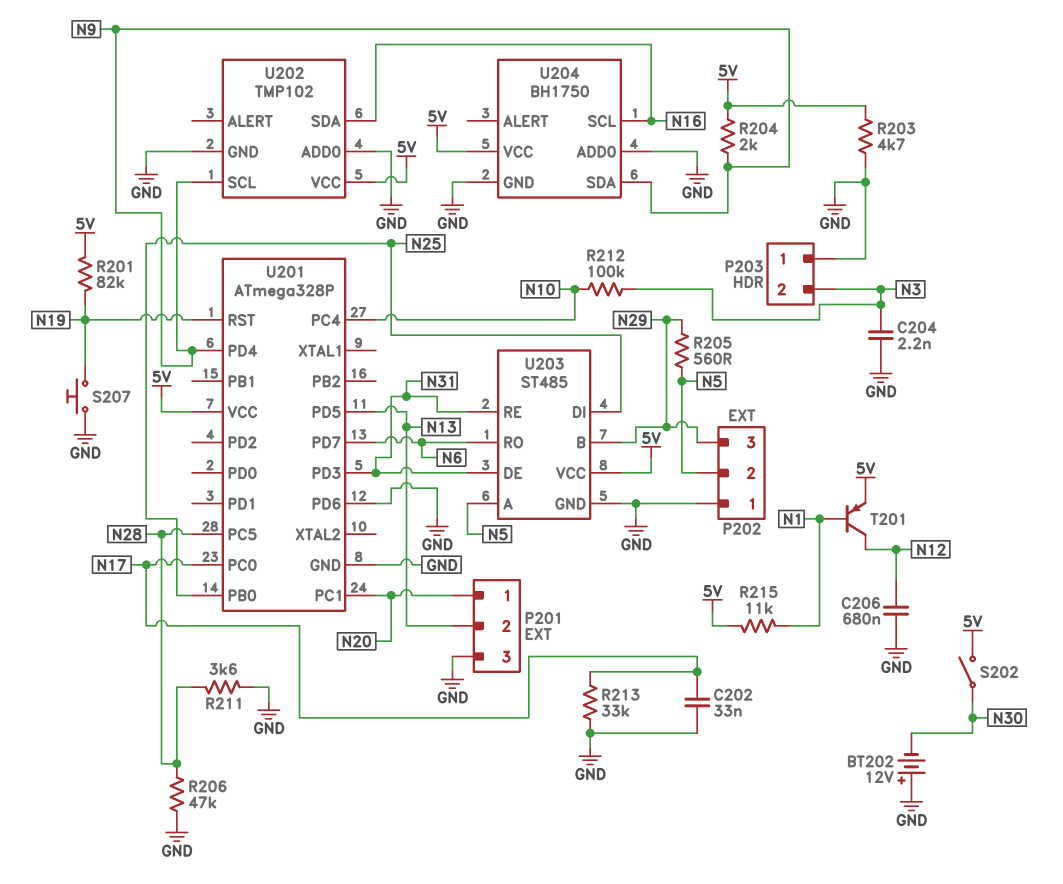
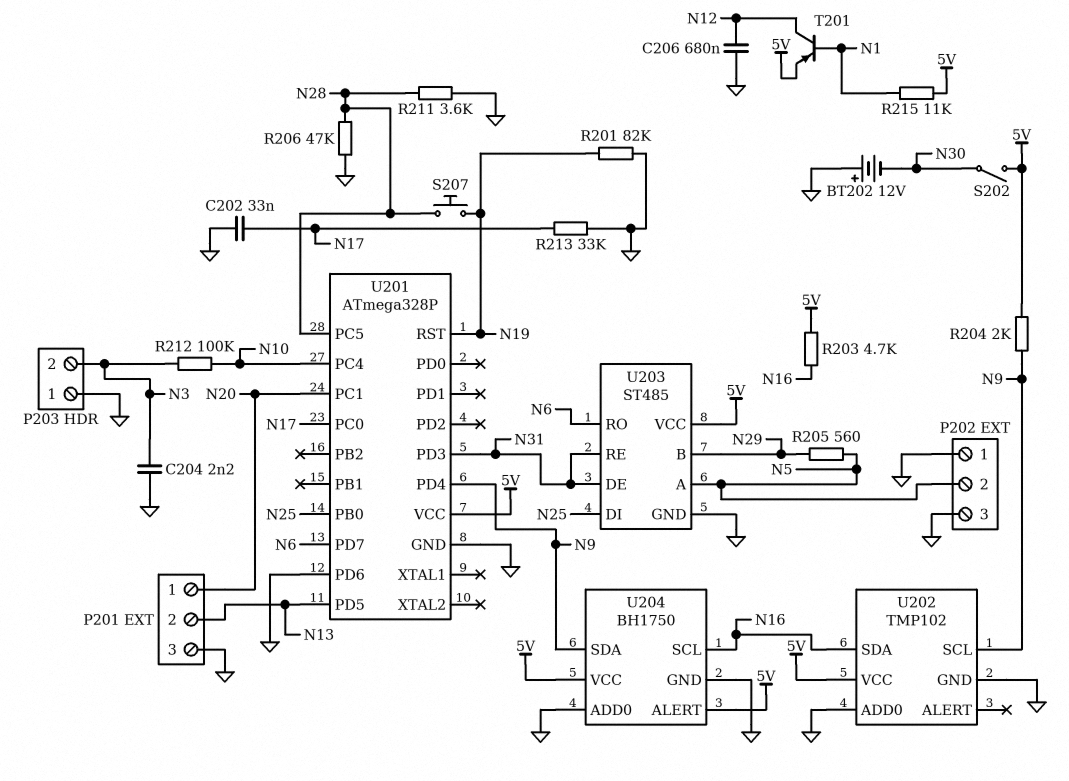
P202 pin 3: N29 -> GND
R201: 82k (5V, N19) -> 82k (GND, N19)
R203: 4.7k (5V, GND) -> 4.7k (5V, N16)
S207: button (GND, N19) -> button (N19, N28)
U204 pin ALERT: none -> 5V

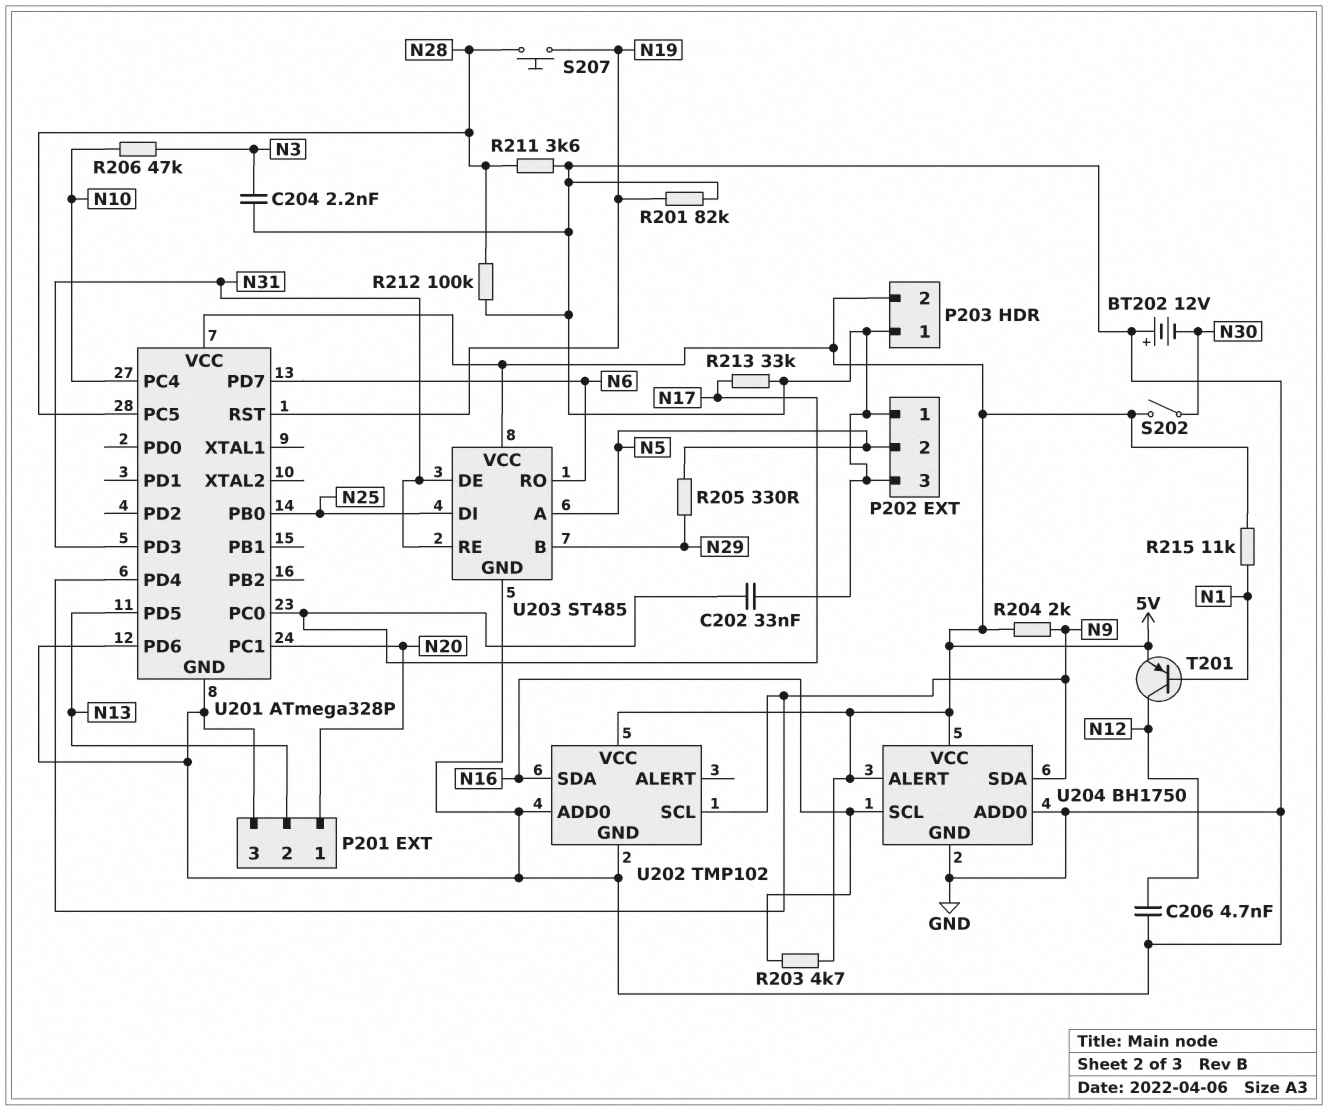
C206: 680nF (GND, N12) -> 4.7nF (GND, N12)
P203 pin 2: N3 -> 5V
R205: 560 (N5, N29) -> 330 (N5, N29)
R206: 47k (GND, N28) -> 47k (N3, N10)
R212: 100k (N3, N10) -> 100k (GND, N28)

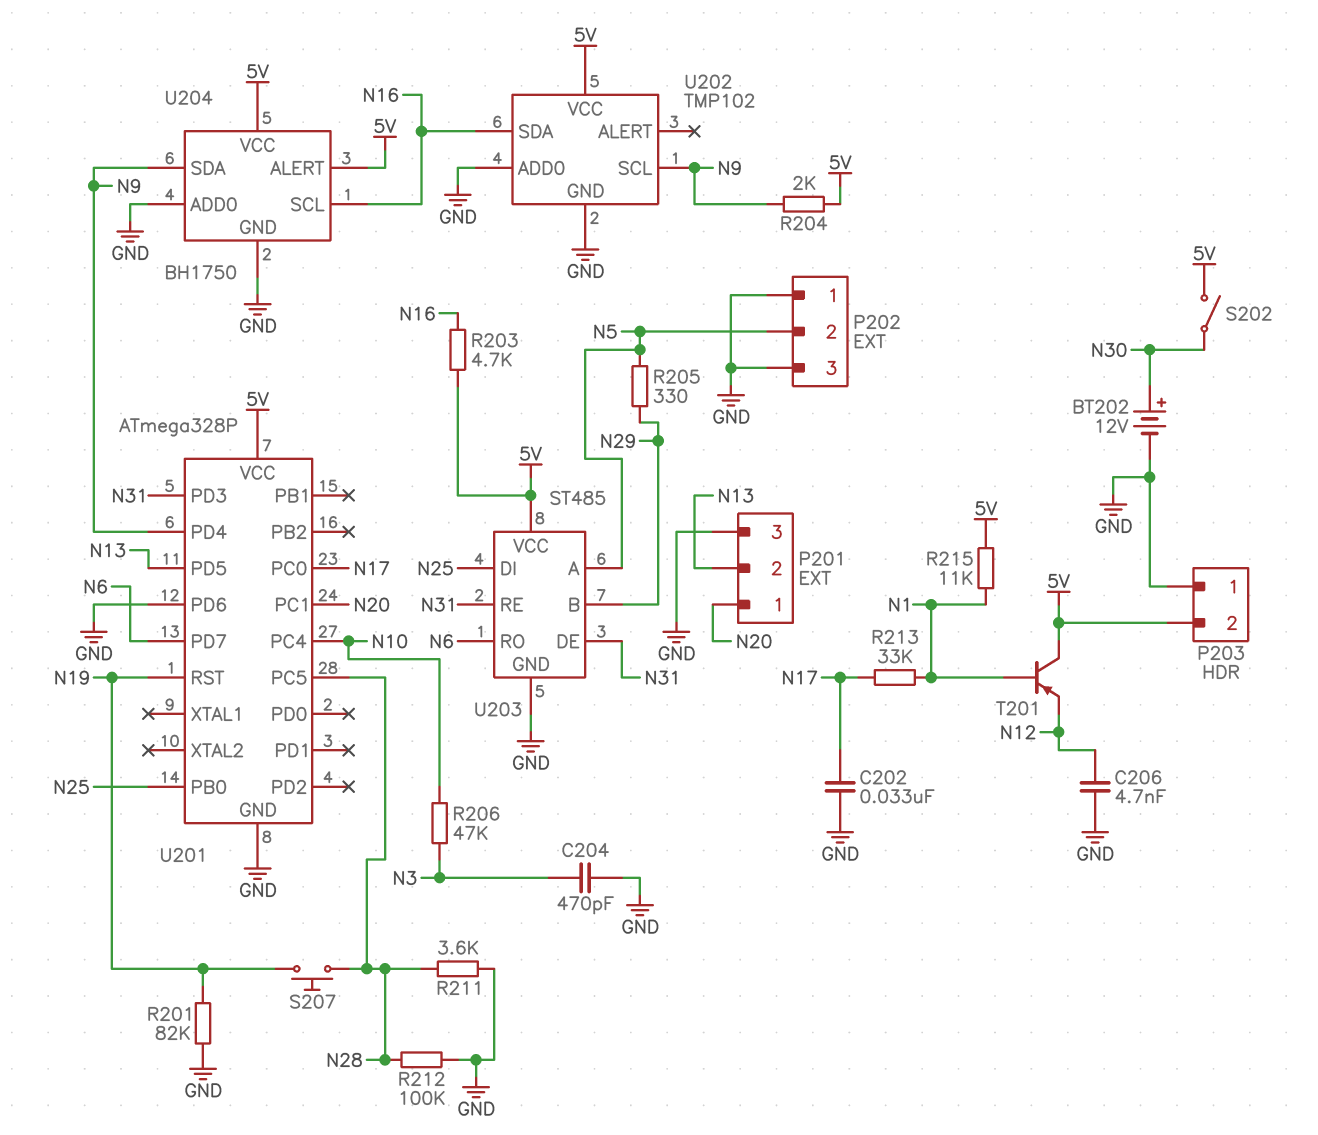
BT202: 12V (plus GND, minus N30) -> 12V (plus N30, minus GND)
C204: 2.2nF (GND, N3) -> 470pF (GND, N3)
R213: 33k (GND, N17) -> 33k (N1, N17)
T201: PNP (B N1, C N12, E 5V) -> PNP (B N1, C 5V, E N12)

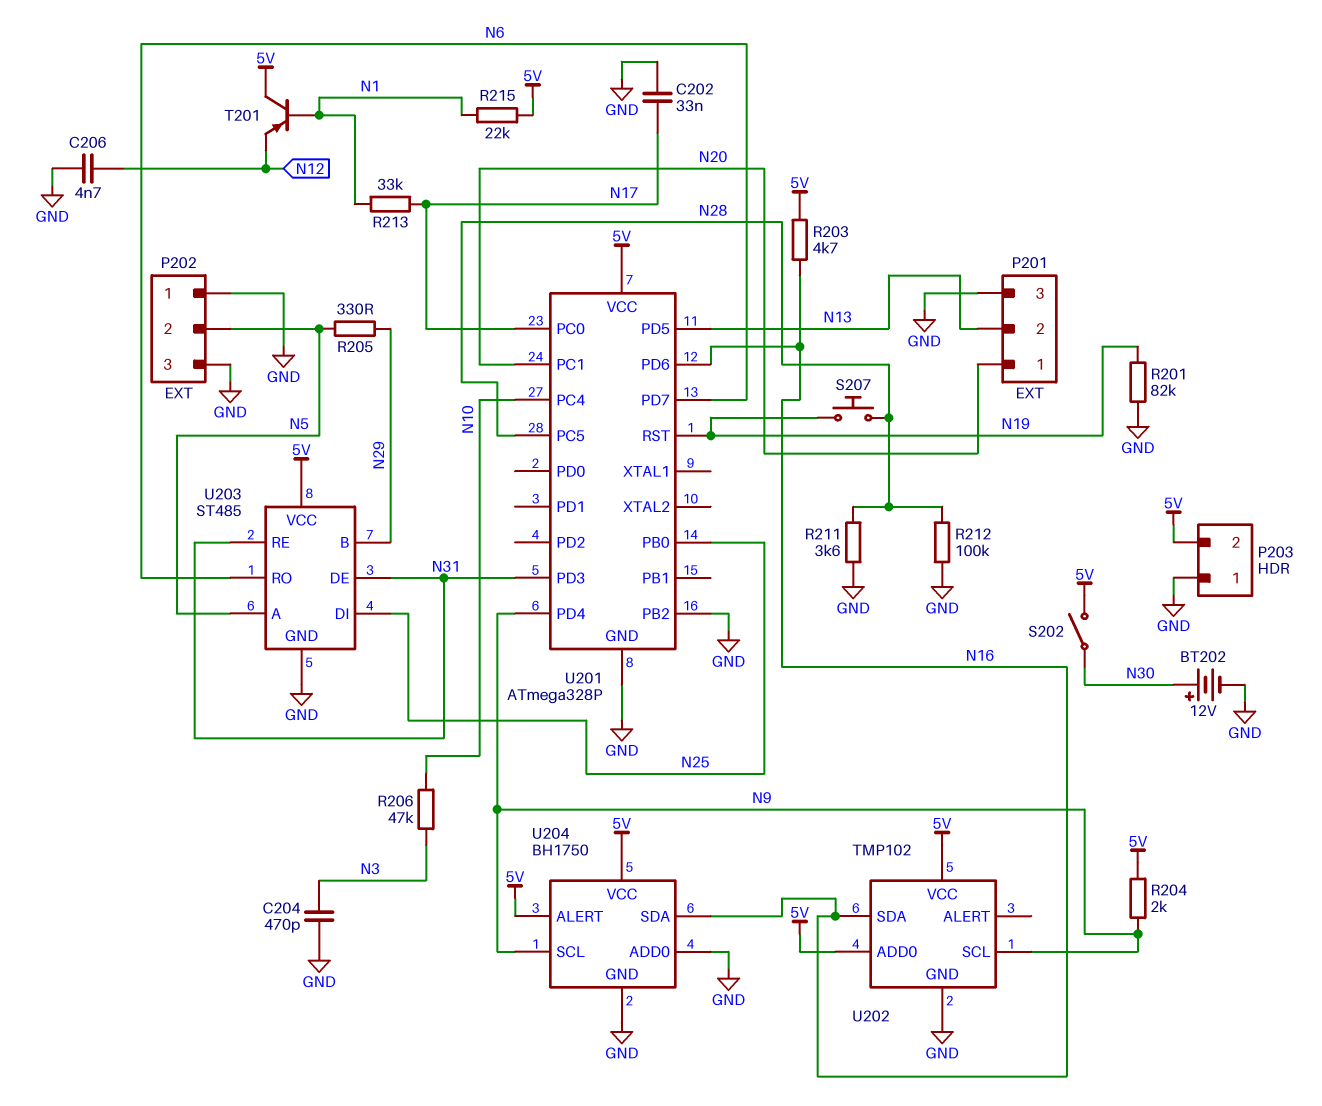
R215: 11k (5V, N1) -> 22k (5V, N1)
U201 pin PB2: none -> GND
U201 pin PD6: GND -> N16
U202 pin ADD0: GND -> 5V
U204 pin SCL: N16 -> N9
U204 pin SDA: N9 -> N16

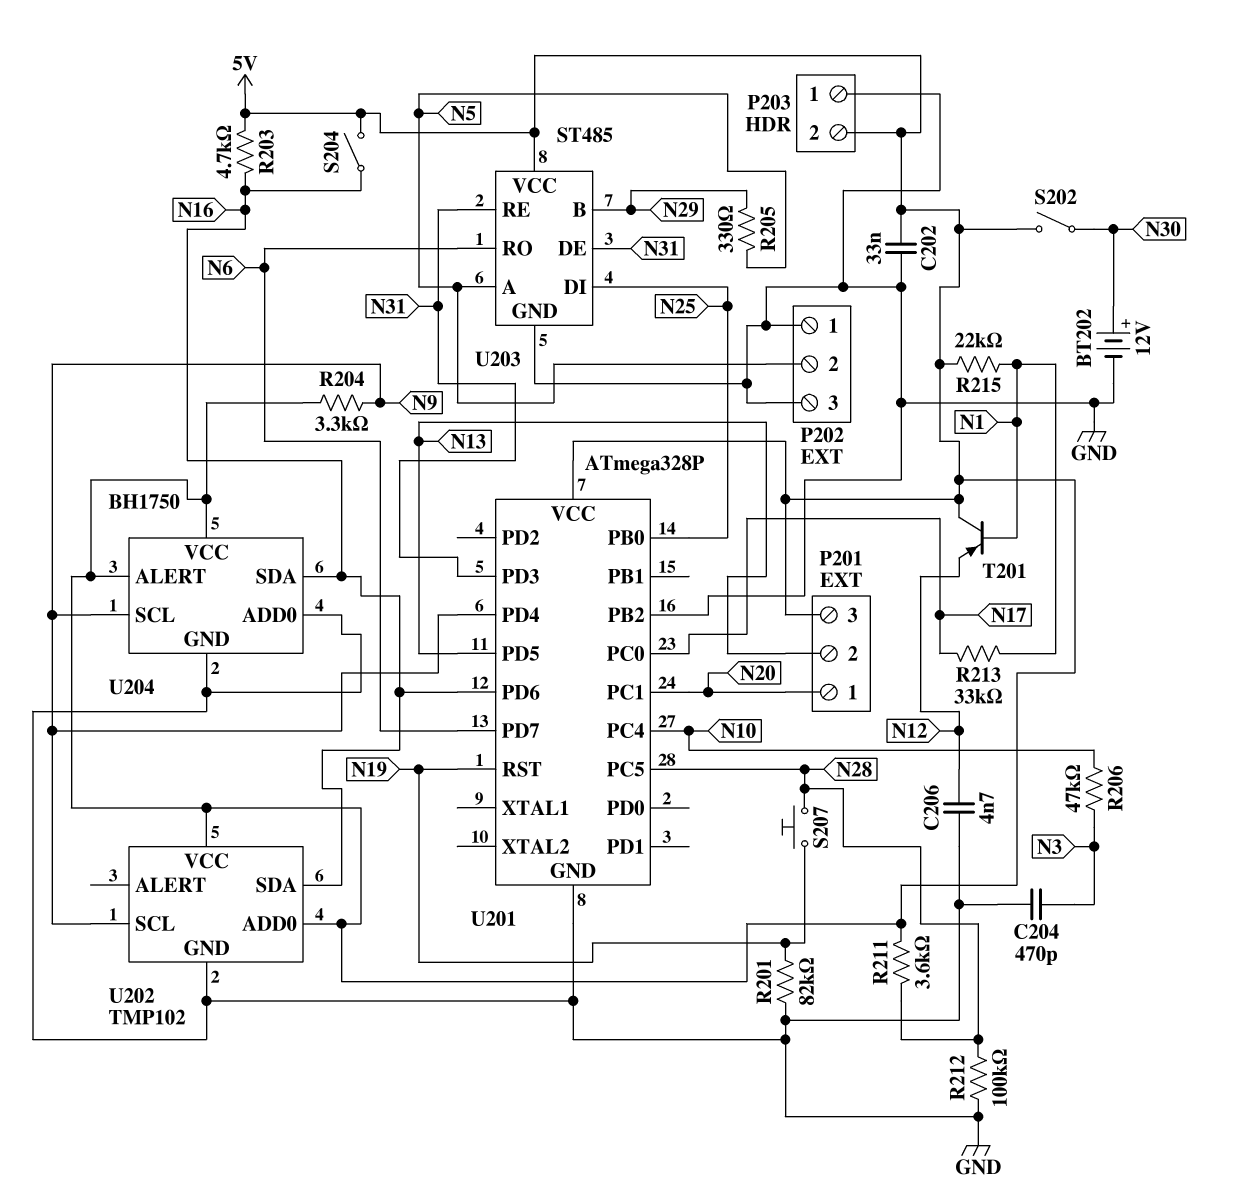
C202: 33nF (GND, N17) -> 33nF (5V, GND)
P201 pin 3: GND -> 5V
R204: 2k (5V, N9) -> 3.3k (5V, N9)
R211: 3.6k (GND, N28) -> 3.6k (5V, N28)
S204: none -> switch (5V, N16)

